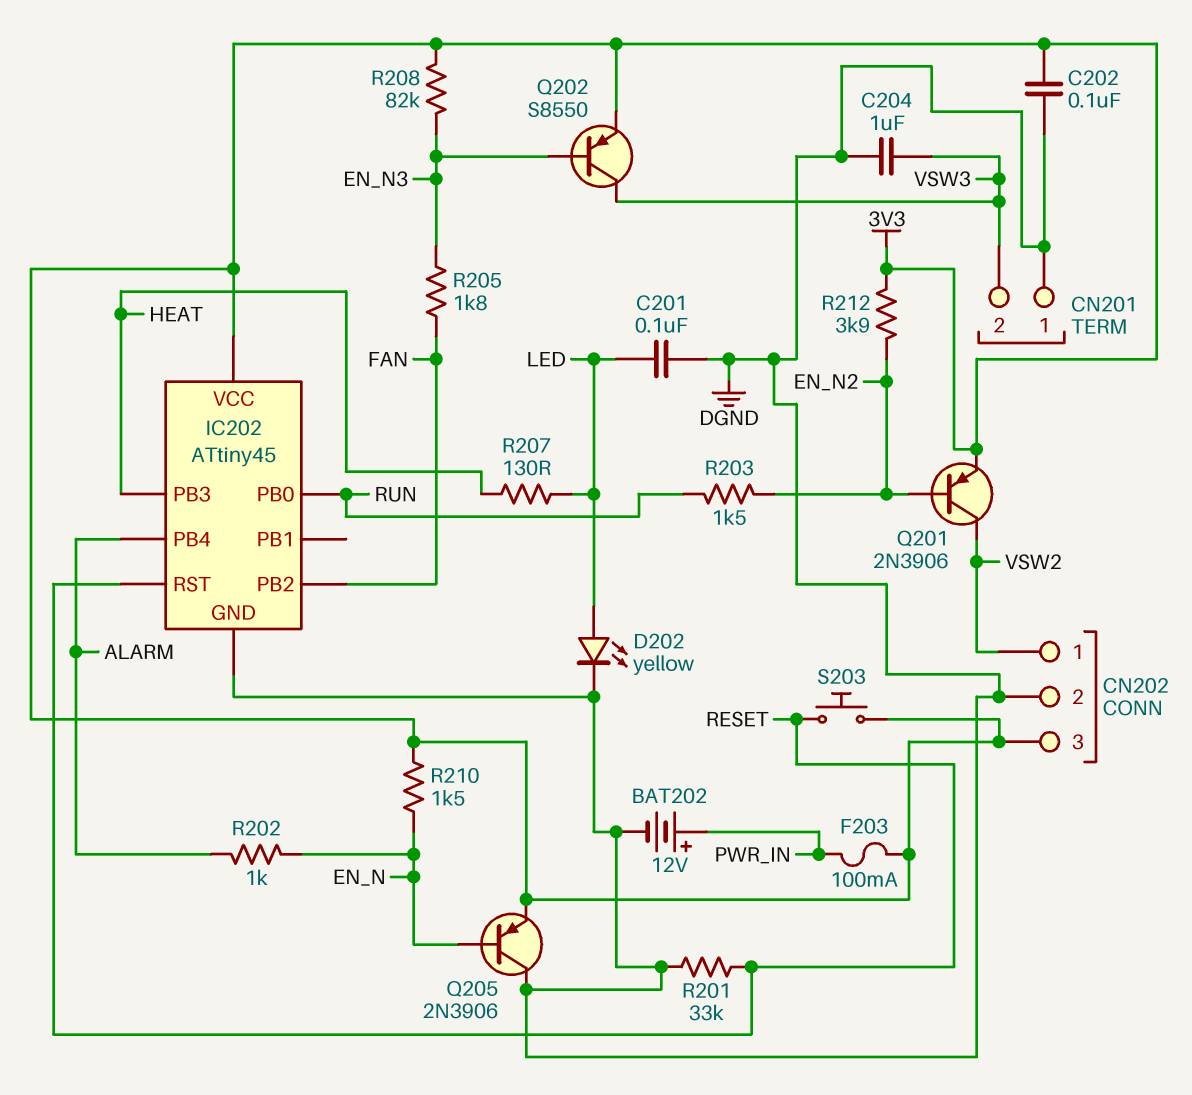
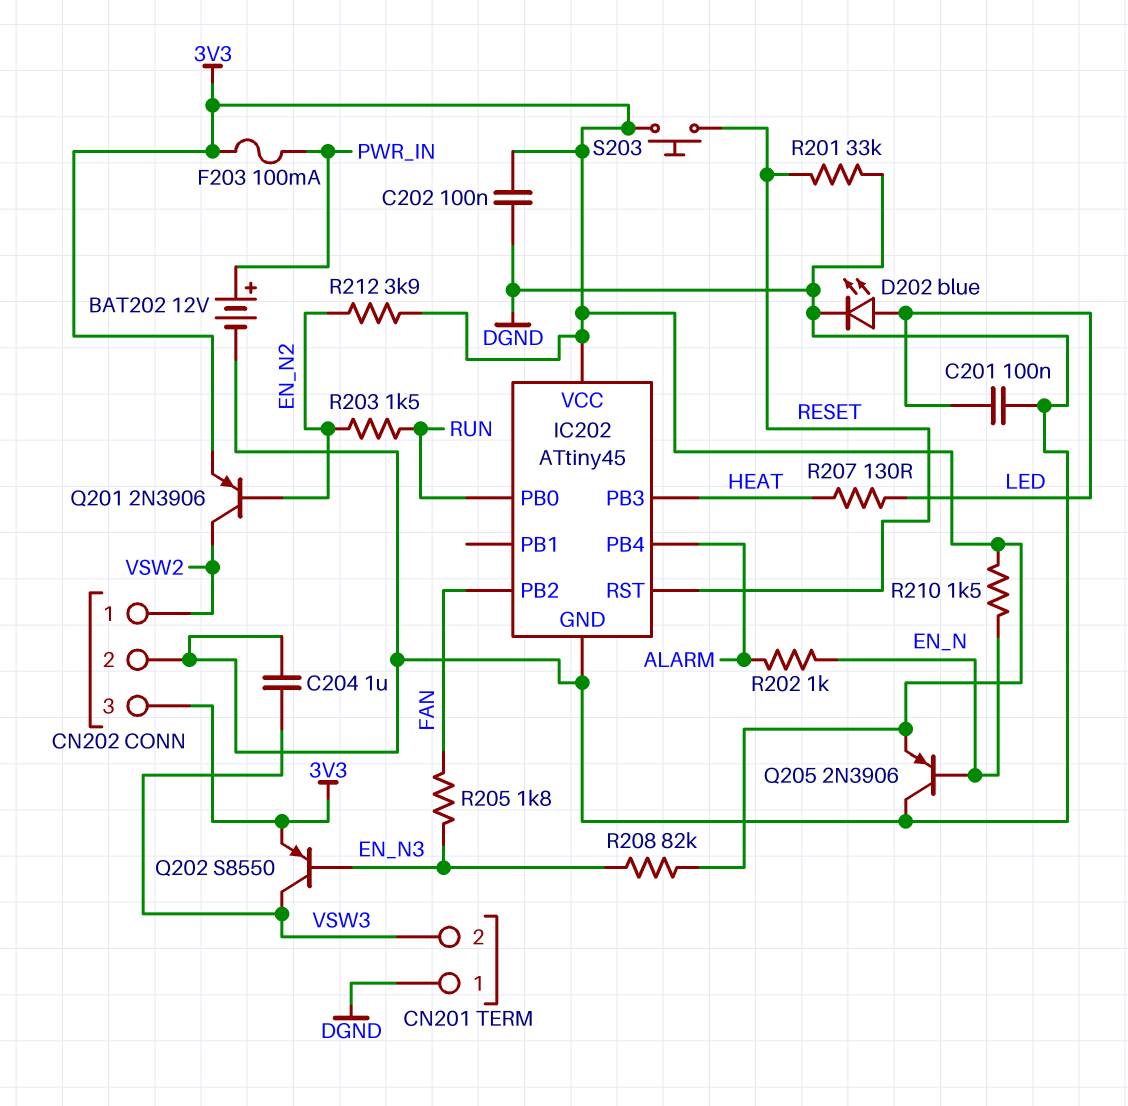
D202: LED yellow (A LED, K DGND) -> LED blue (A LED, K DGND)

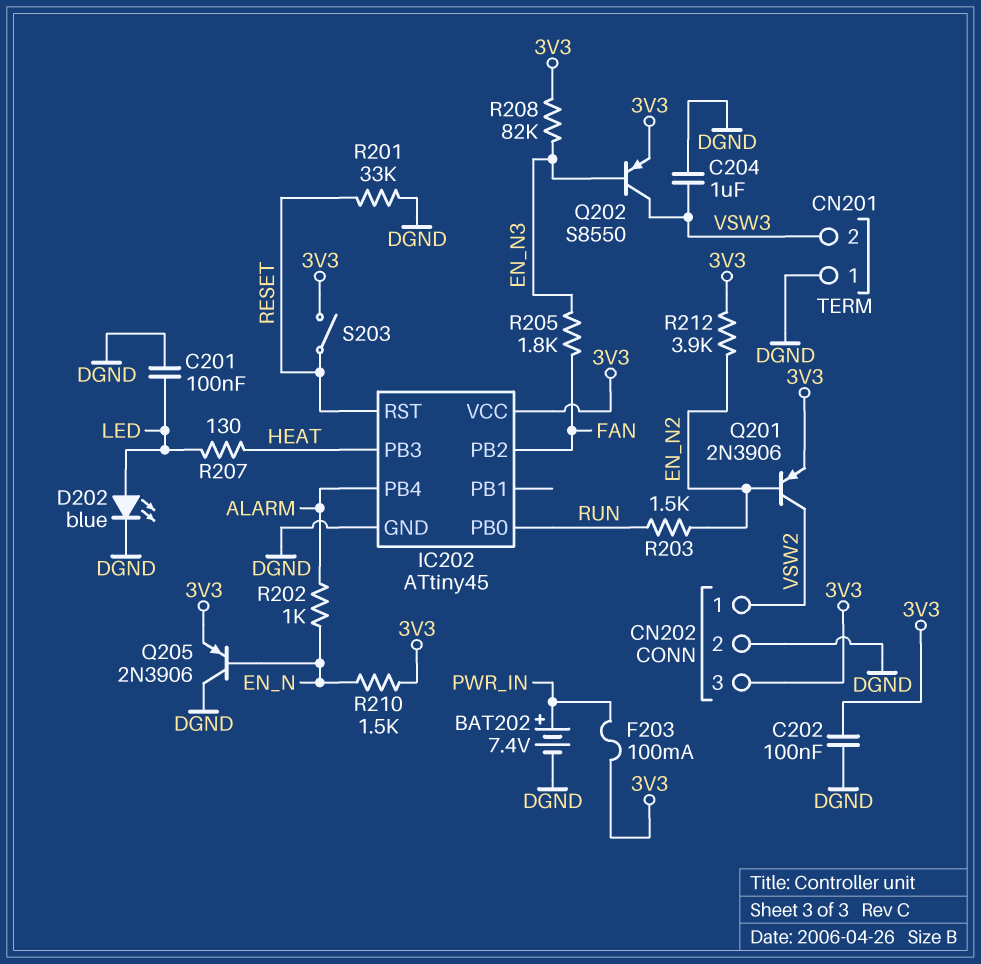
BAT202: 12V (plus PWR_IN, minus DGND) -> 7.4V (plus PWR_IN, minus DGND)
S203: button (3V3, RESET) -> switch (3V3, RESET)

